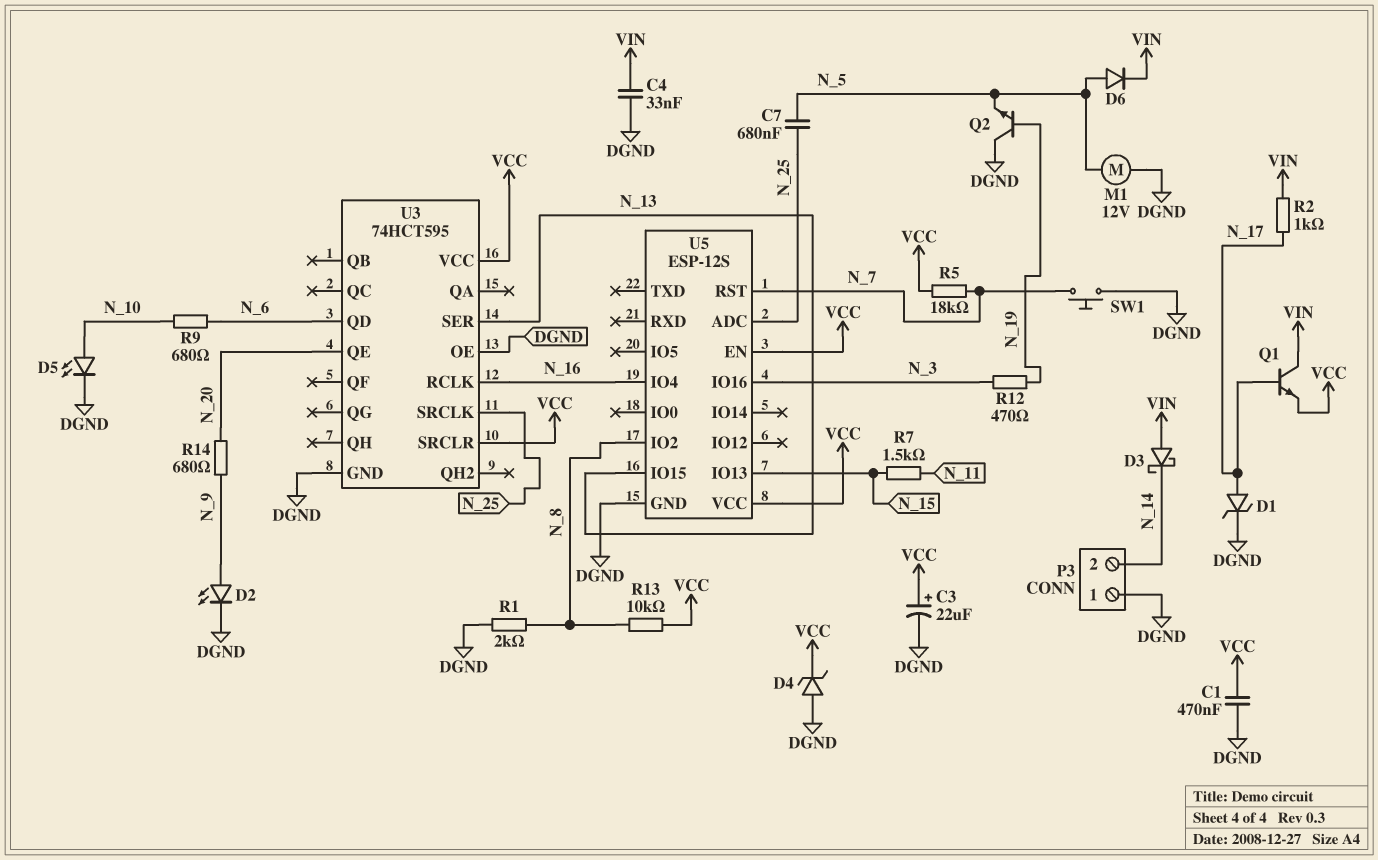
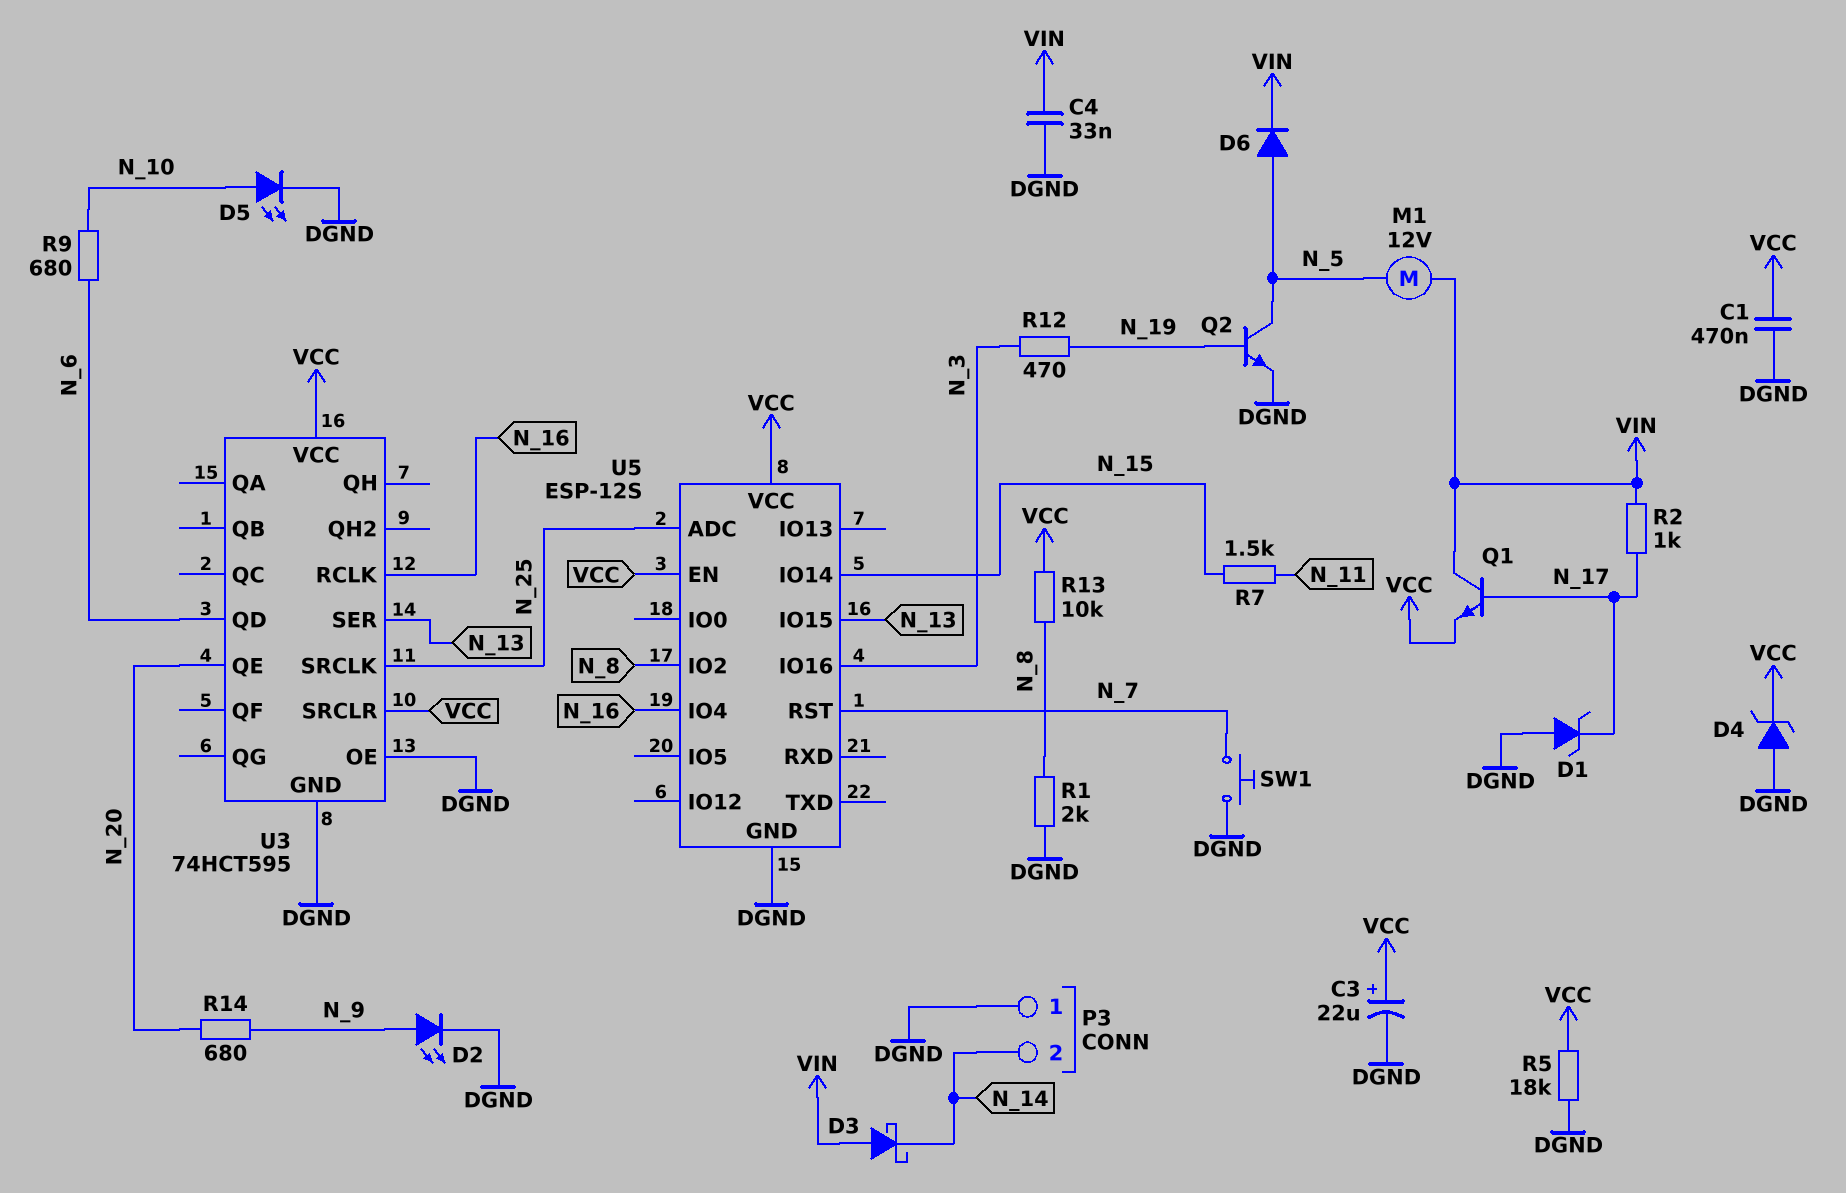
C7: 680nF (N_5, N_25) -> none
D1: zener (A N_17, K DGND) -> zener (A DGND, K N_17)
M1: motor 12V (DGND, N_5) -> motor 12V (N_5, VIN)
Q2: NPN (B N_19, C DGND, E N_5) -> NPN (B N_19, C N_5, E DGND)
R5: 18k (N_7, VCC) -> 18k (DGND, VCC)
U5 pin IO13: N_15 -> none
U5 pin IO14: none -> N_15

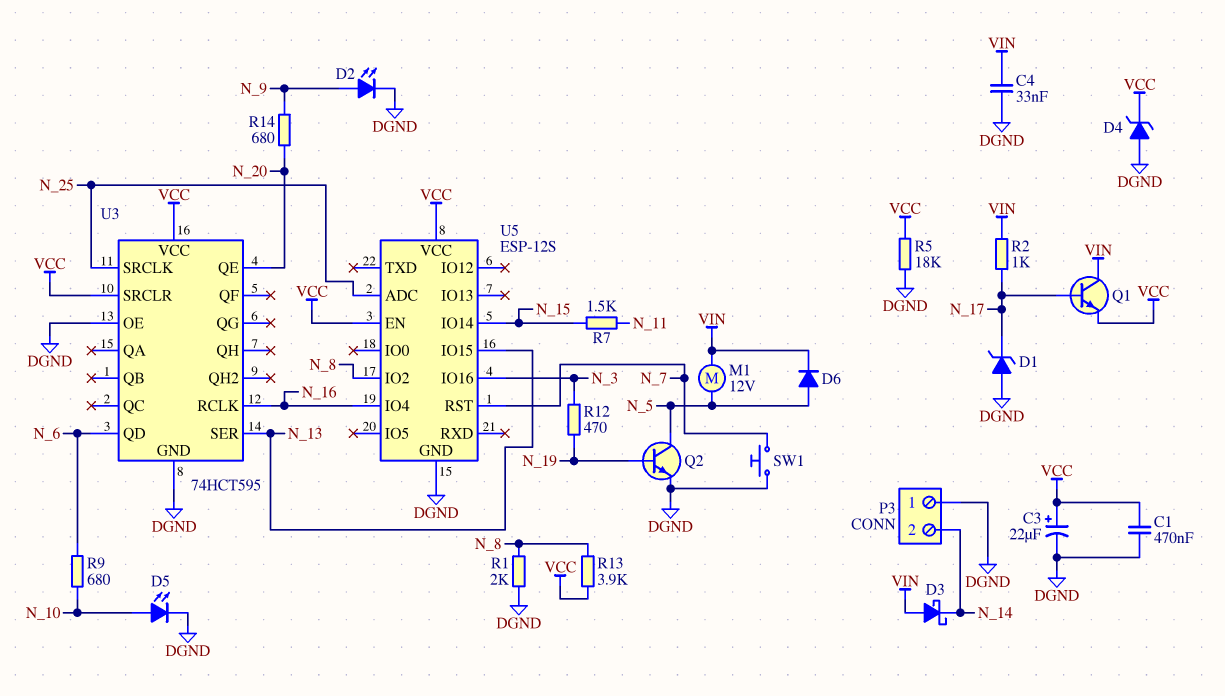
R13: 10k (N_8, VCC) -> 3.9k (N_8, VCC)

